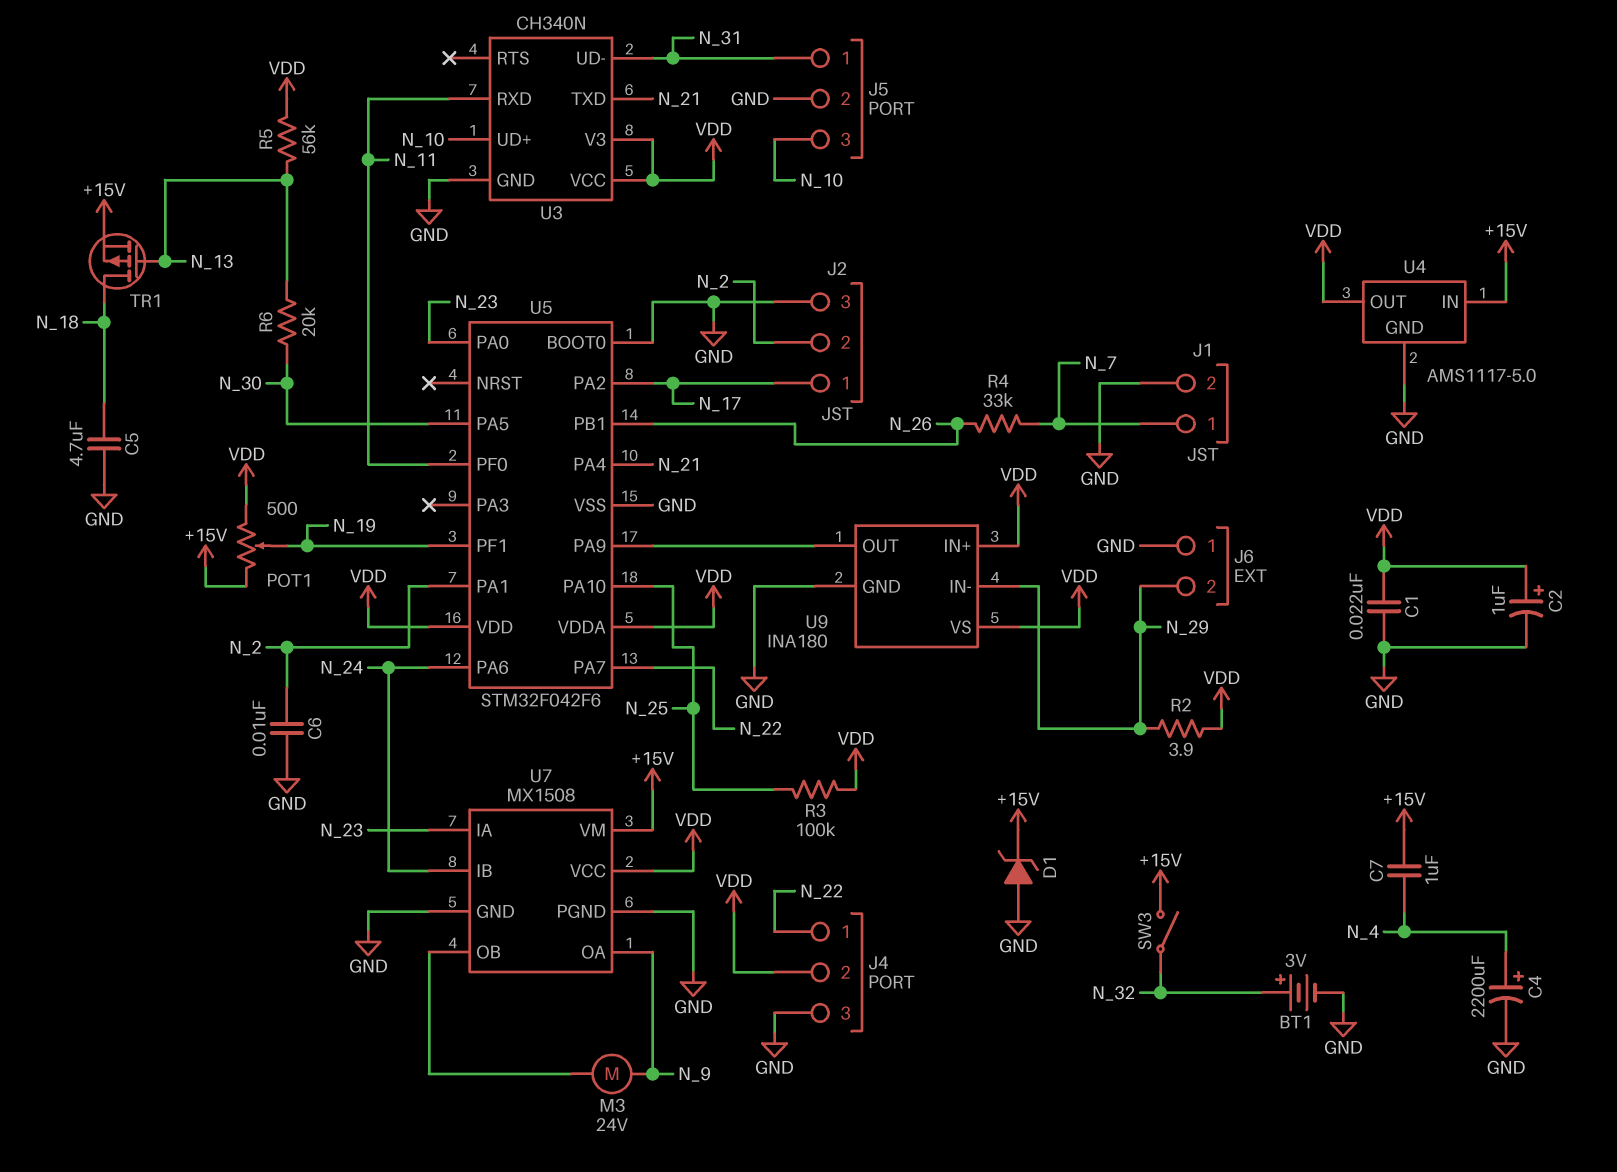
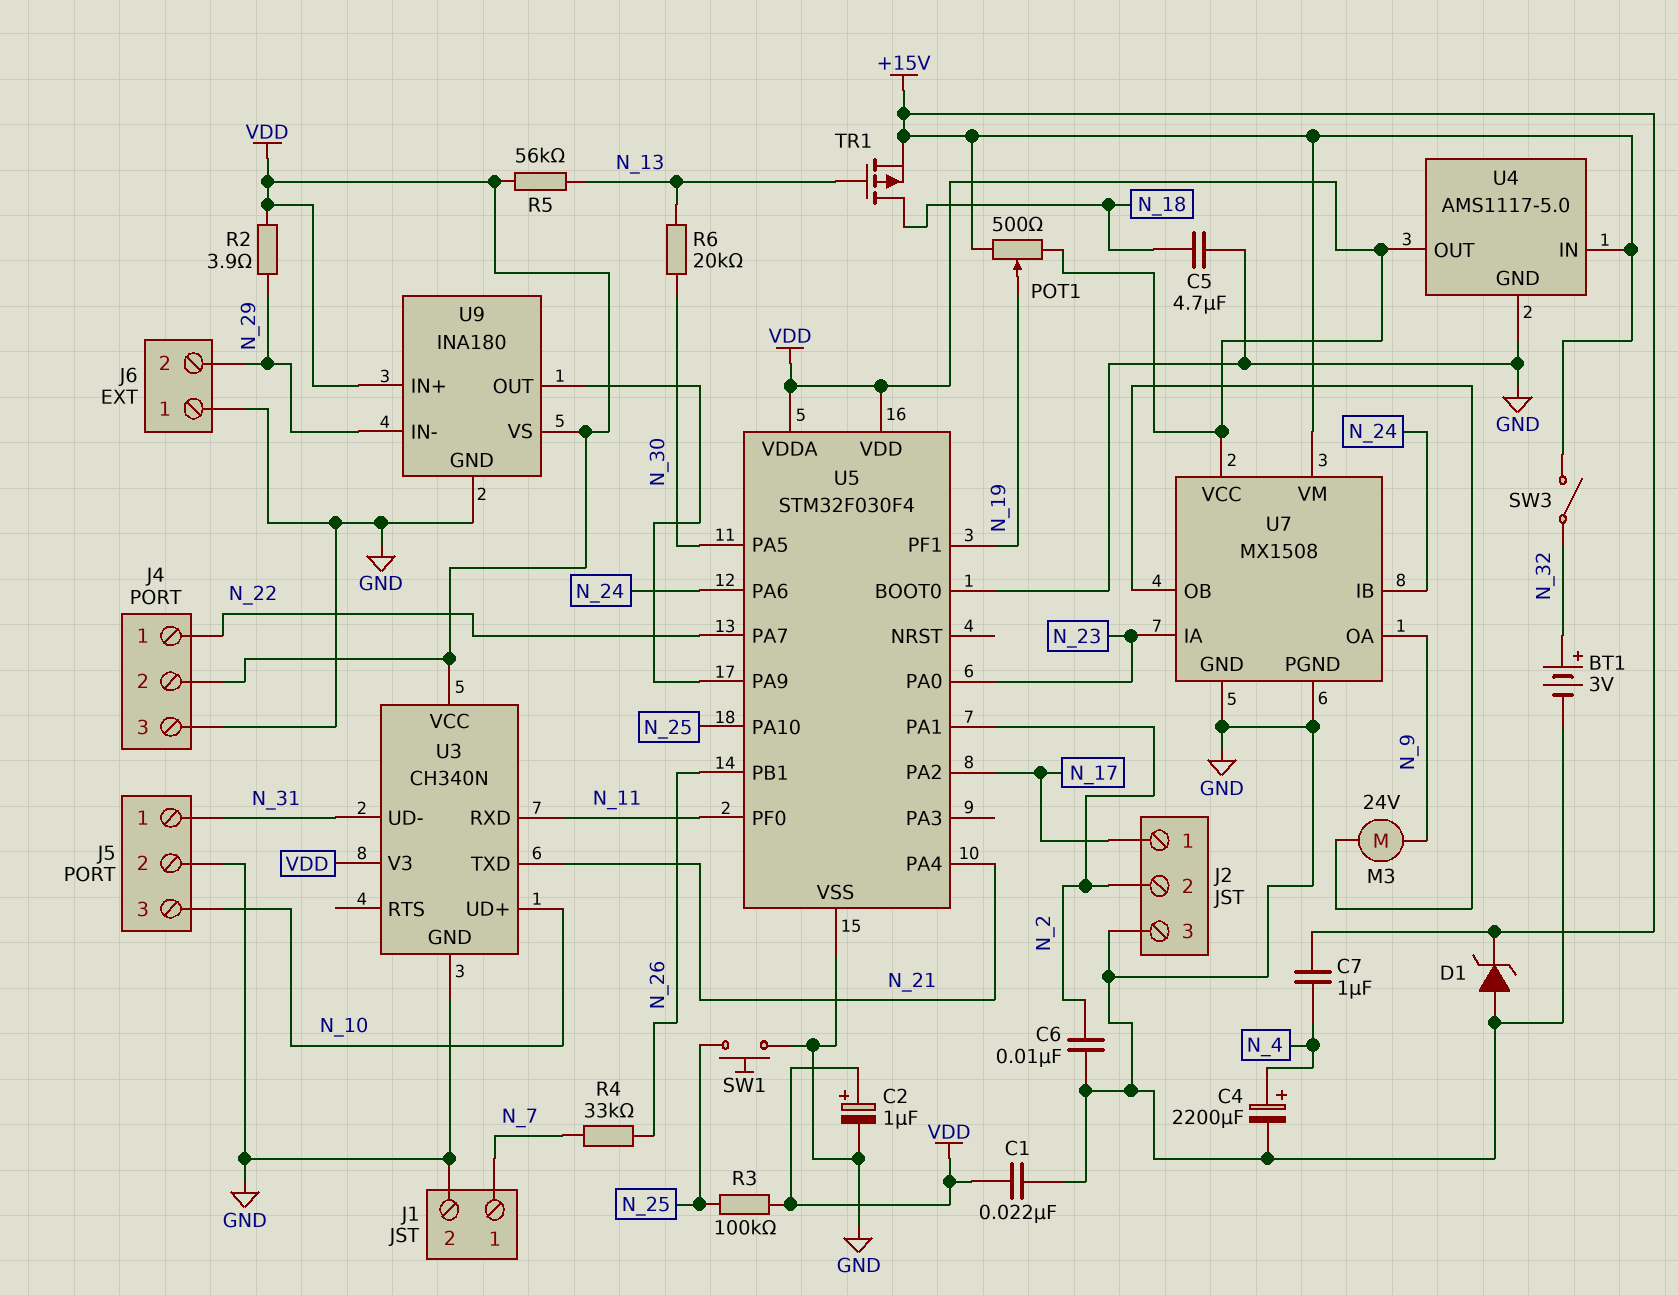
SW1: none -> button (GND, N_25)
U5: STM32F042F6 -> STM32F030F4

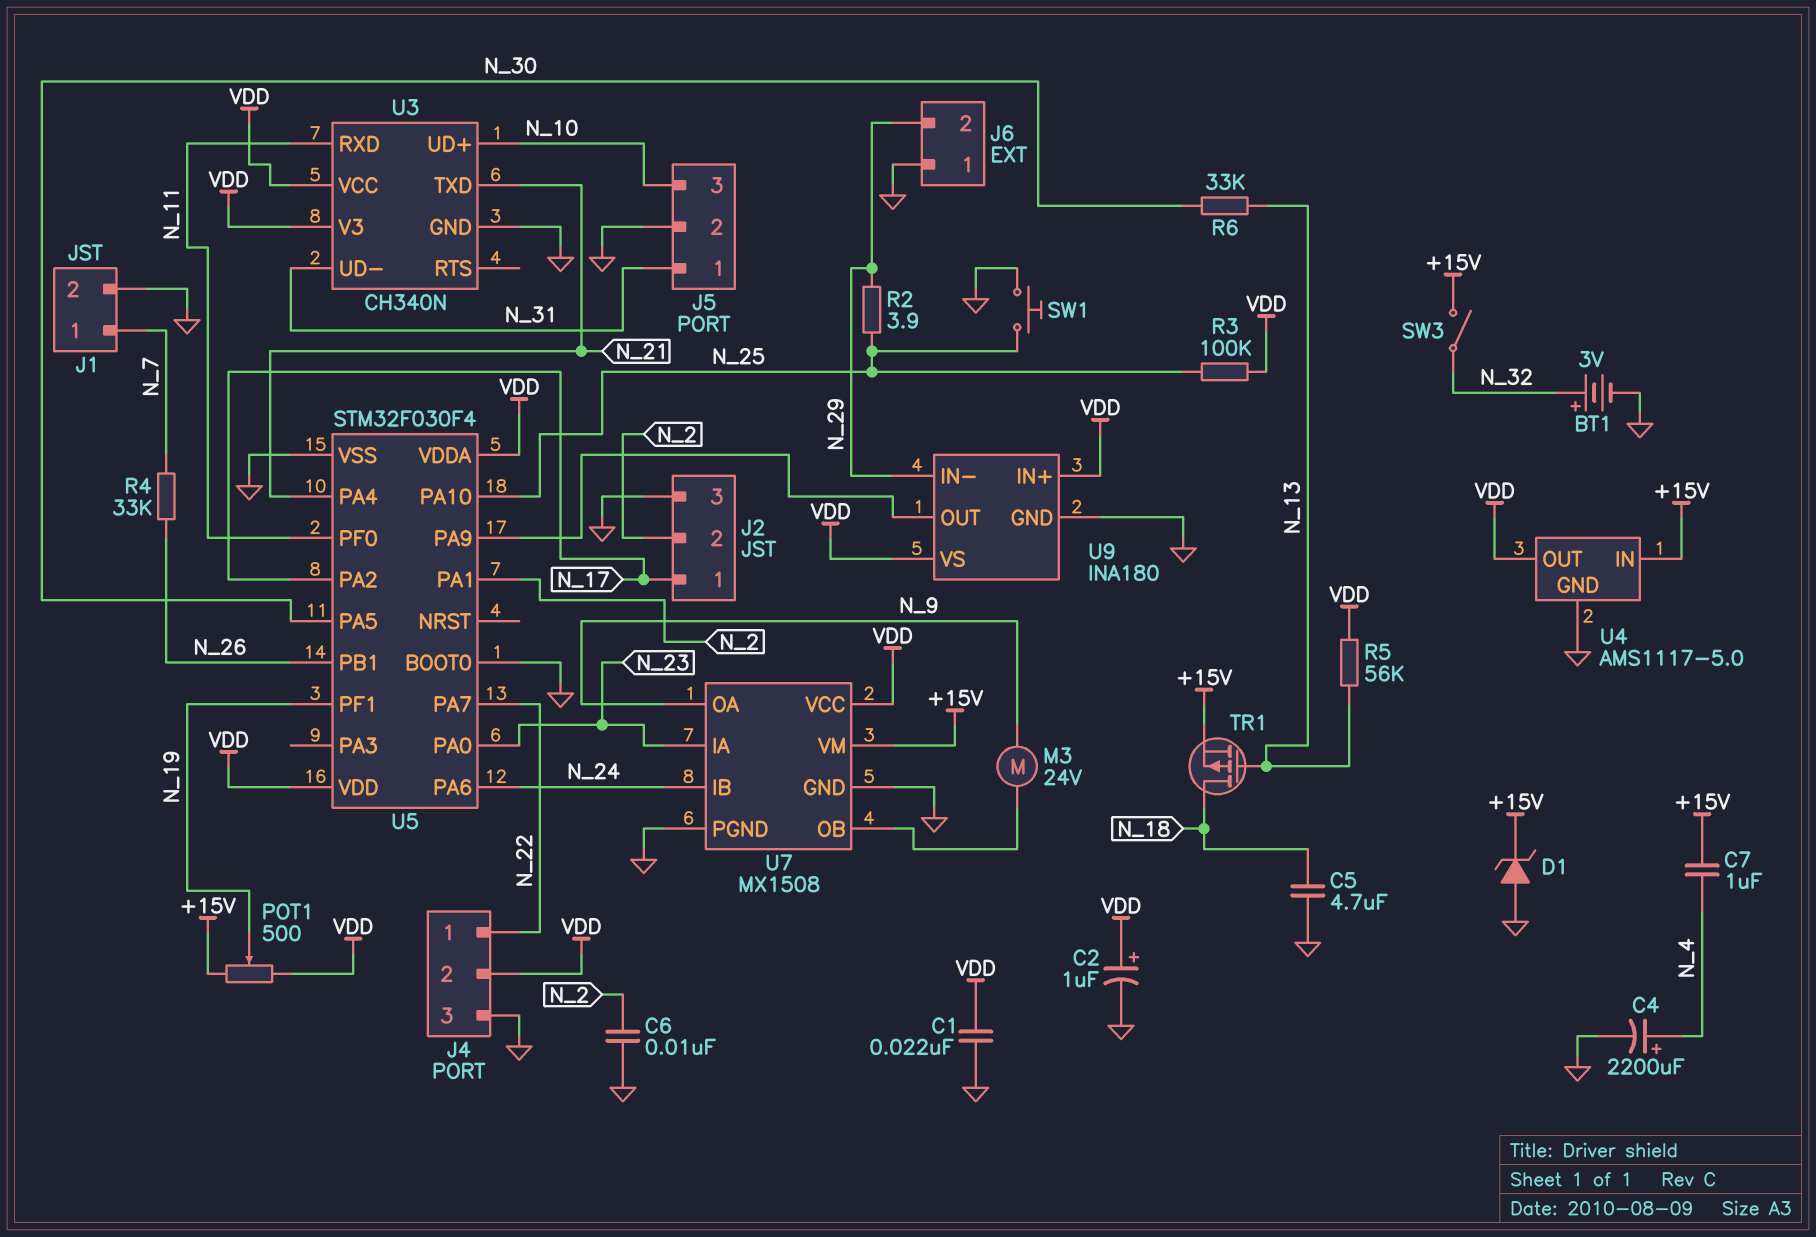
R2: 3.9 (N_29, VDD) -> 3.9 (N_25, N_29)
R6: 20k (N_13, N_30) -> 33k (N_13, N_30)

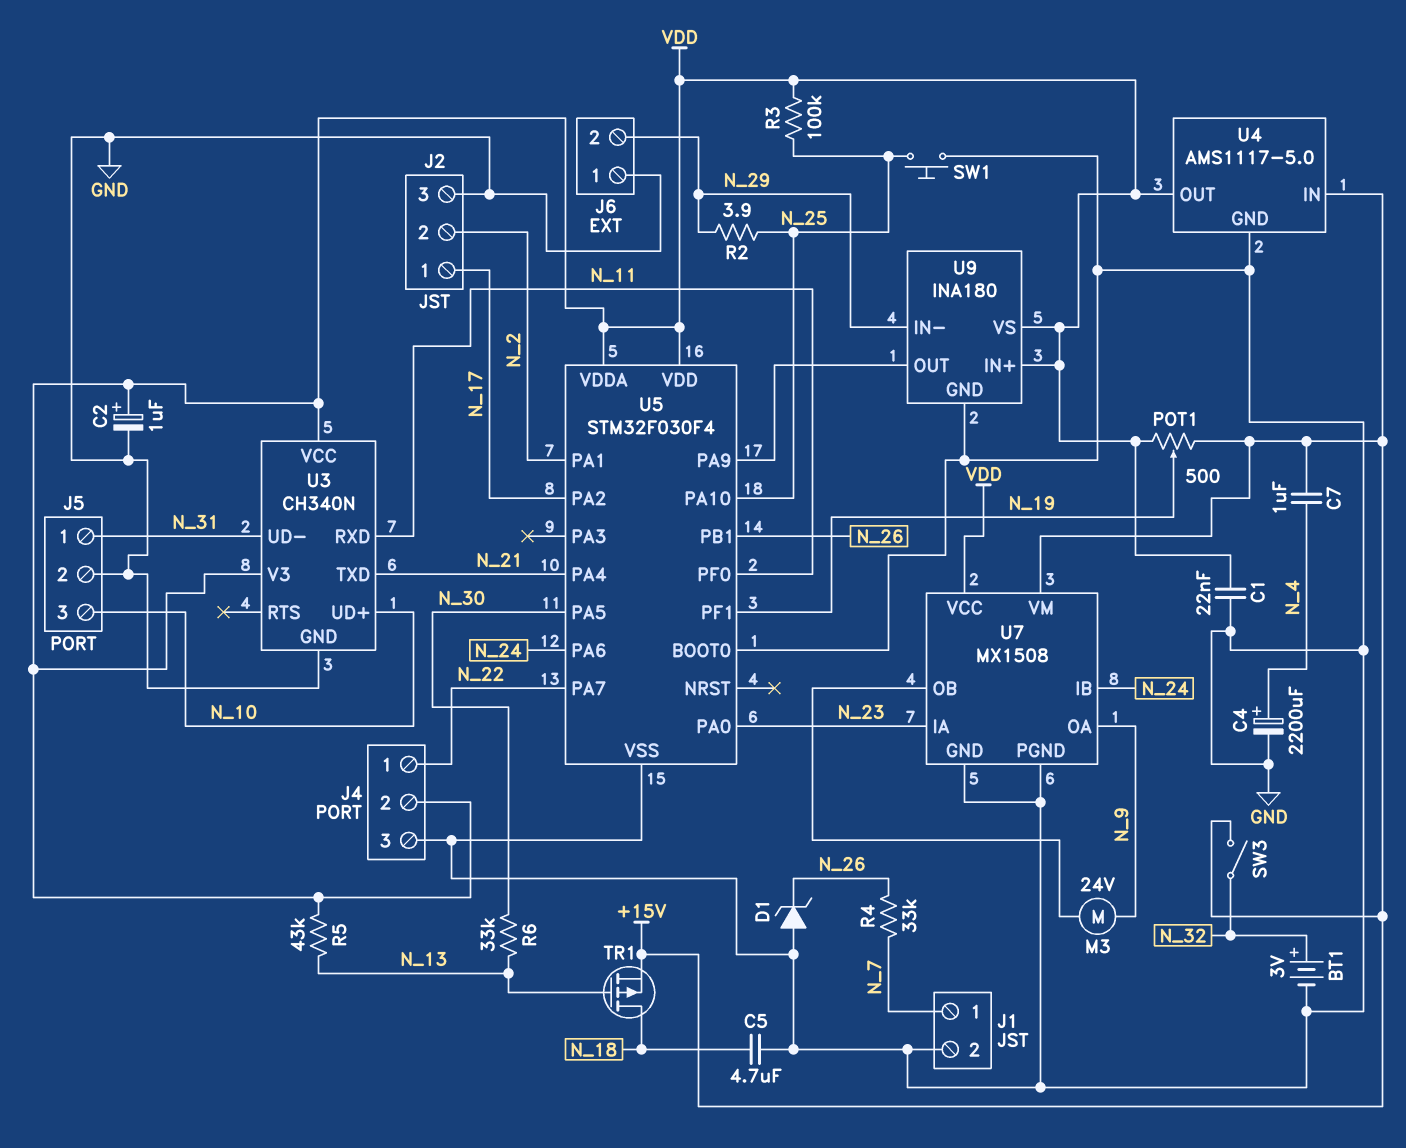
C6: 10nF (GND, N_2) -> none
D1: zener (A GND, K +15V) -> zener (A GND, K N_26)
R5: 56k (N_13, VDD) -> 43k (N_13, VDD)

